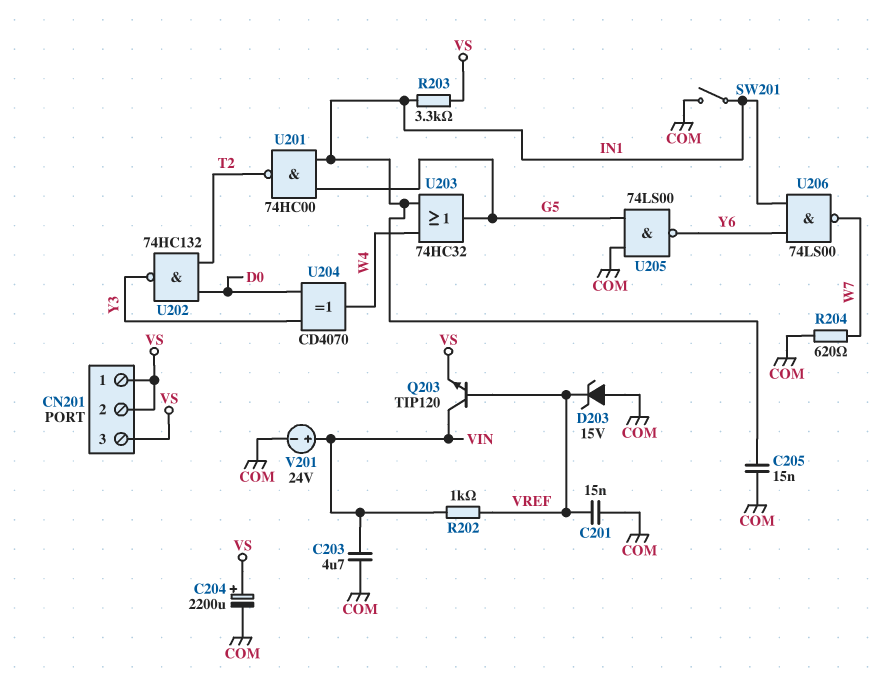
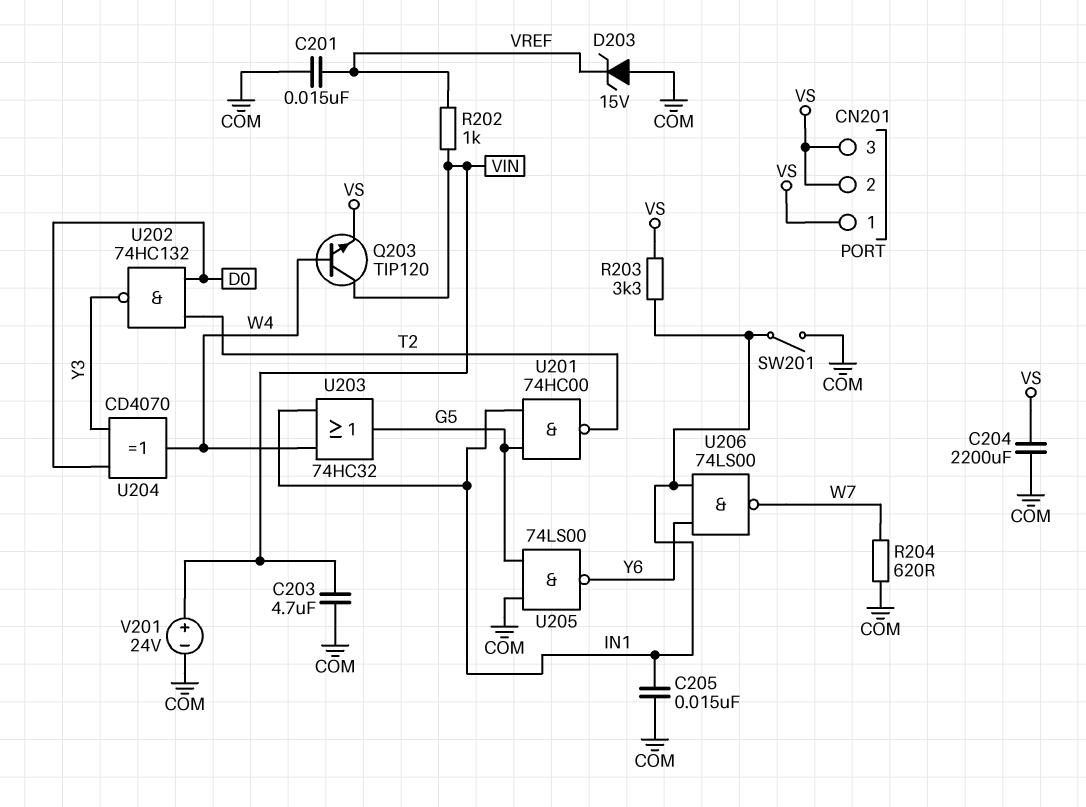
C204: 2200uF (plus VS, minus COM) -> 2200uF (COM, VS)
Q203: NPN TIP120 (B VREF, C VIN, E VS) -> NPN TIP120 (B W4, C VIN, E VS)

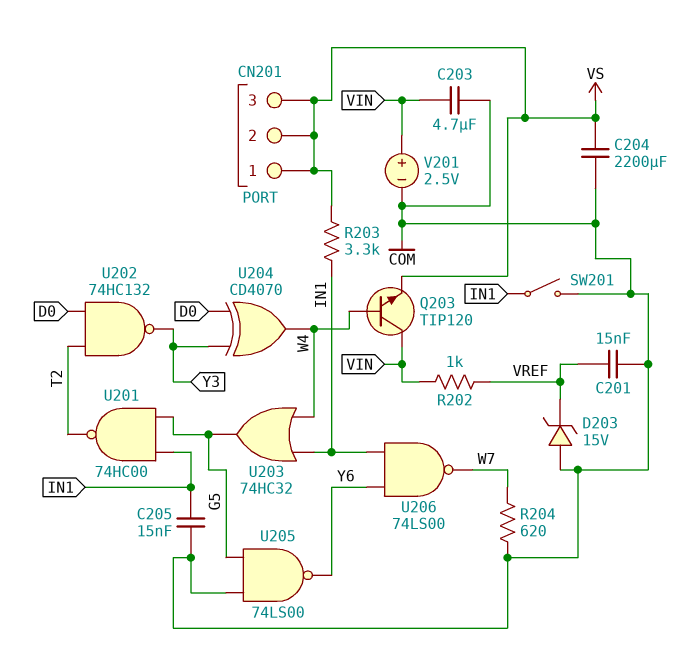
V201: 24V (plus VIN, minus COM) -> 2.5V (plus VIN, minus COM)

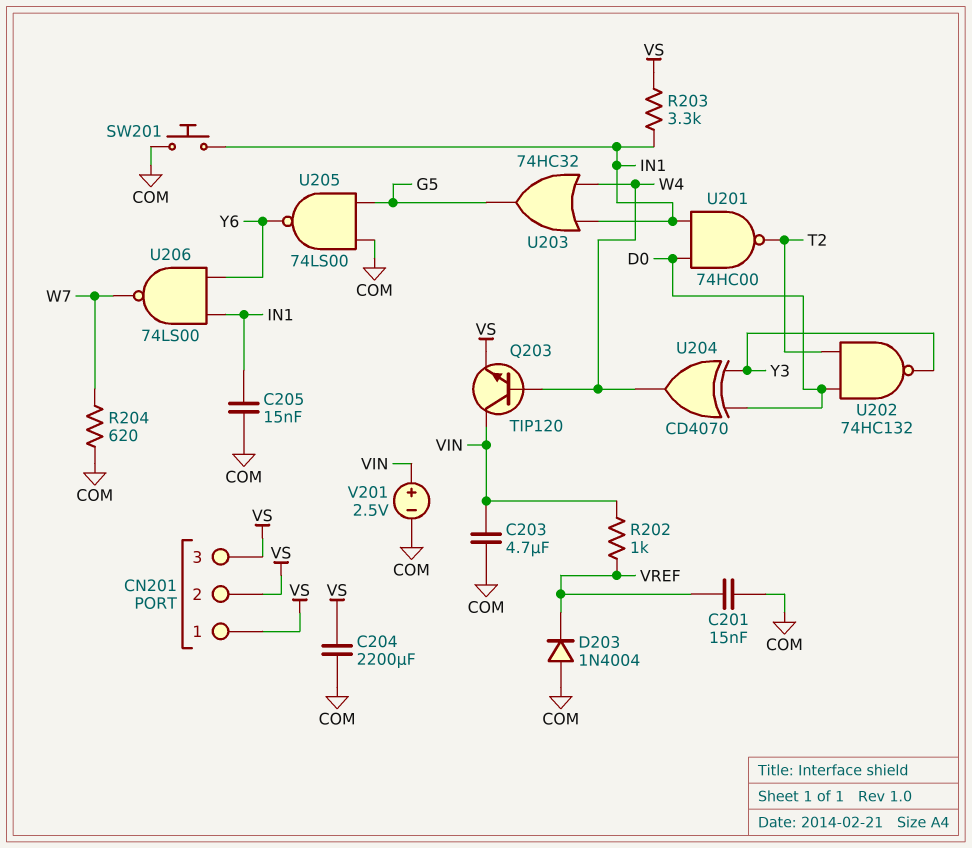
D203: zener 15V (A COM, K VREF) -> diode 1N4004 (A COM, K VREF)
SW201: switch (COM, IN1) -> button (COM, IN1)
U201: NAND 74HC00 (in G5, in IN1, out T2) -> NAND 74HC00 (in D0, in IN1, out T2)

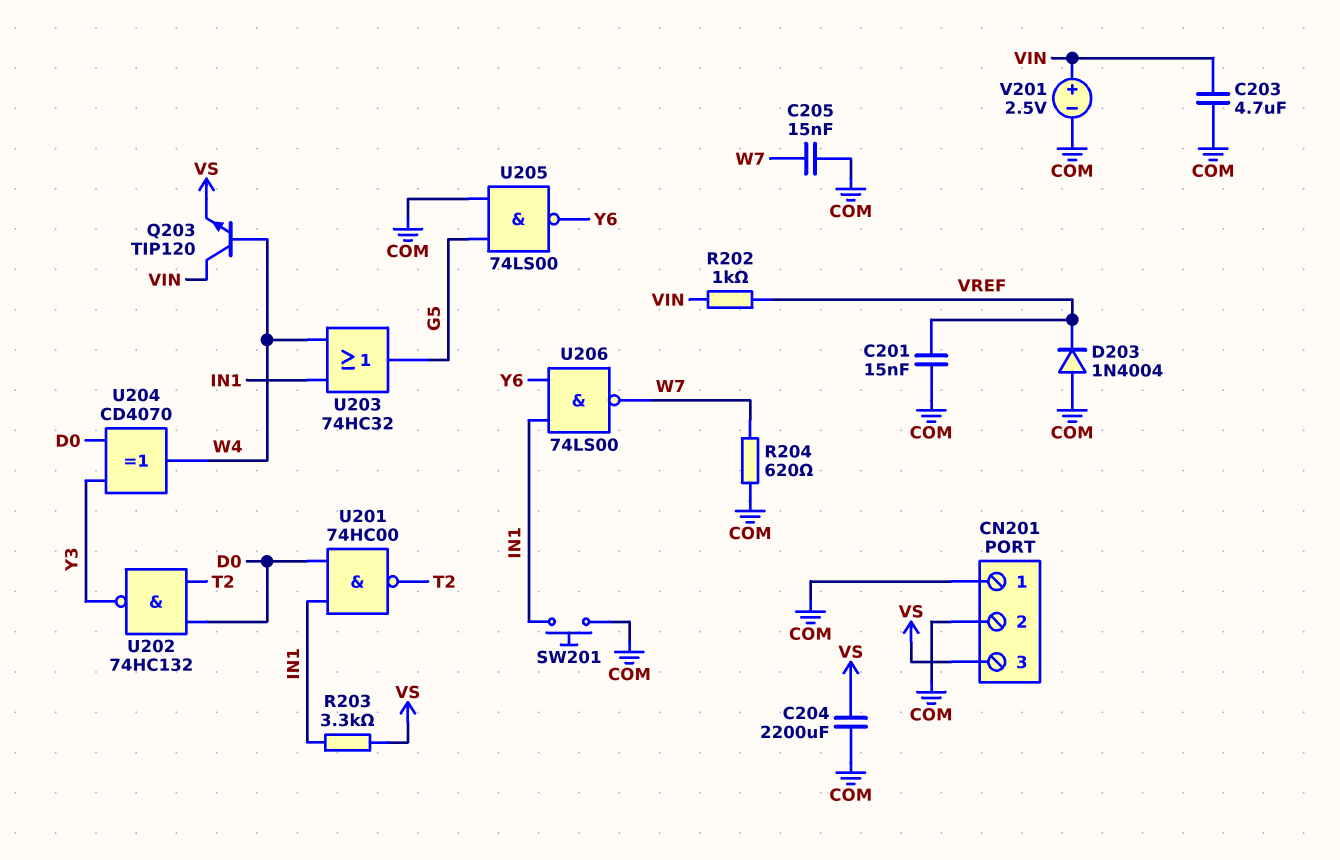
C205: 15nF (COM, IN1) -> 15nF (COM, W7)
CN201 pin 1: VS -> COM
CN201 pin 2: VS -> COM

